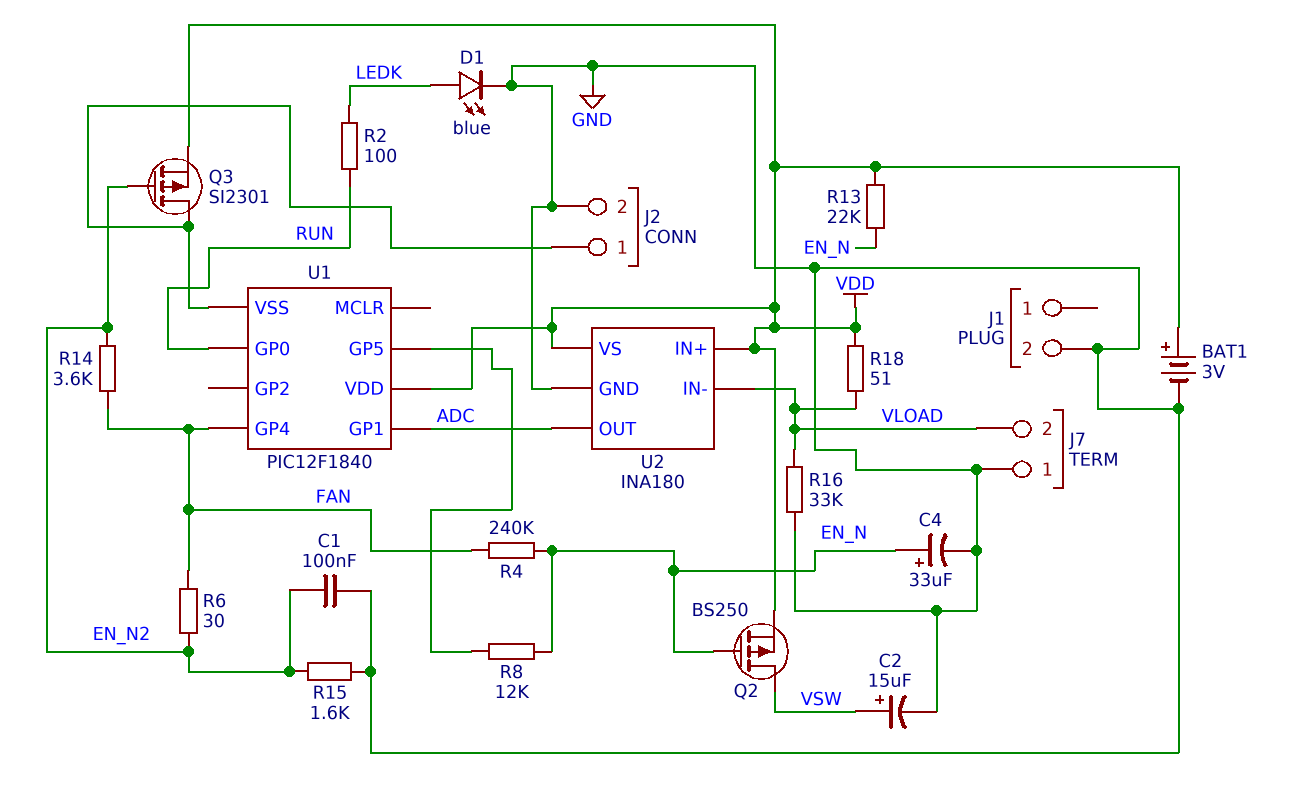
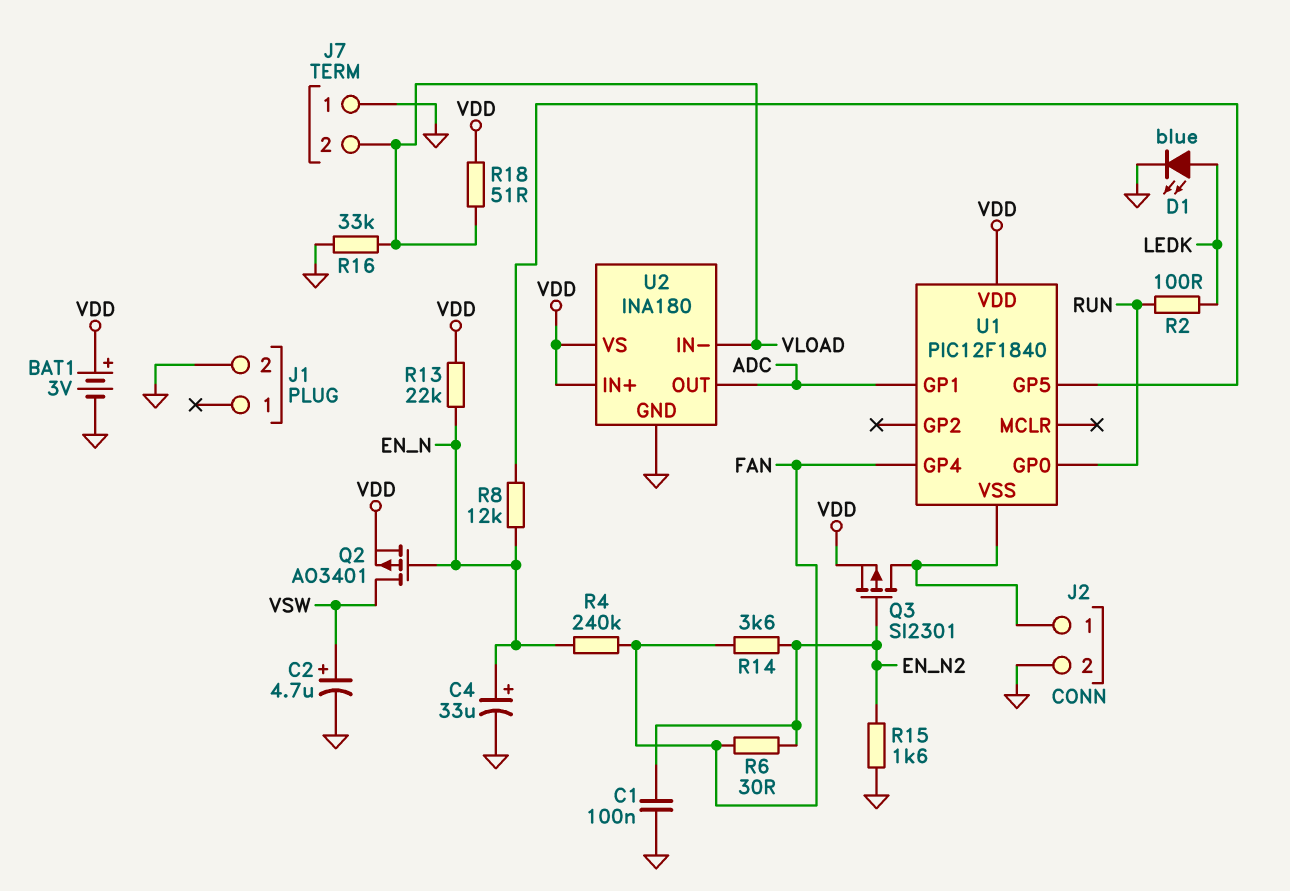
C2: 15uF (plus VSW, minus GND) -> 4.7uF (plus VSW, minus GND)
Q2: PMOS BS250 (G EN_N, D VSW, S VDD) -> PMOS AO3401 (G EN_N, D VSW, S VDD)

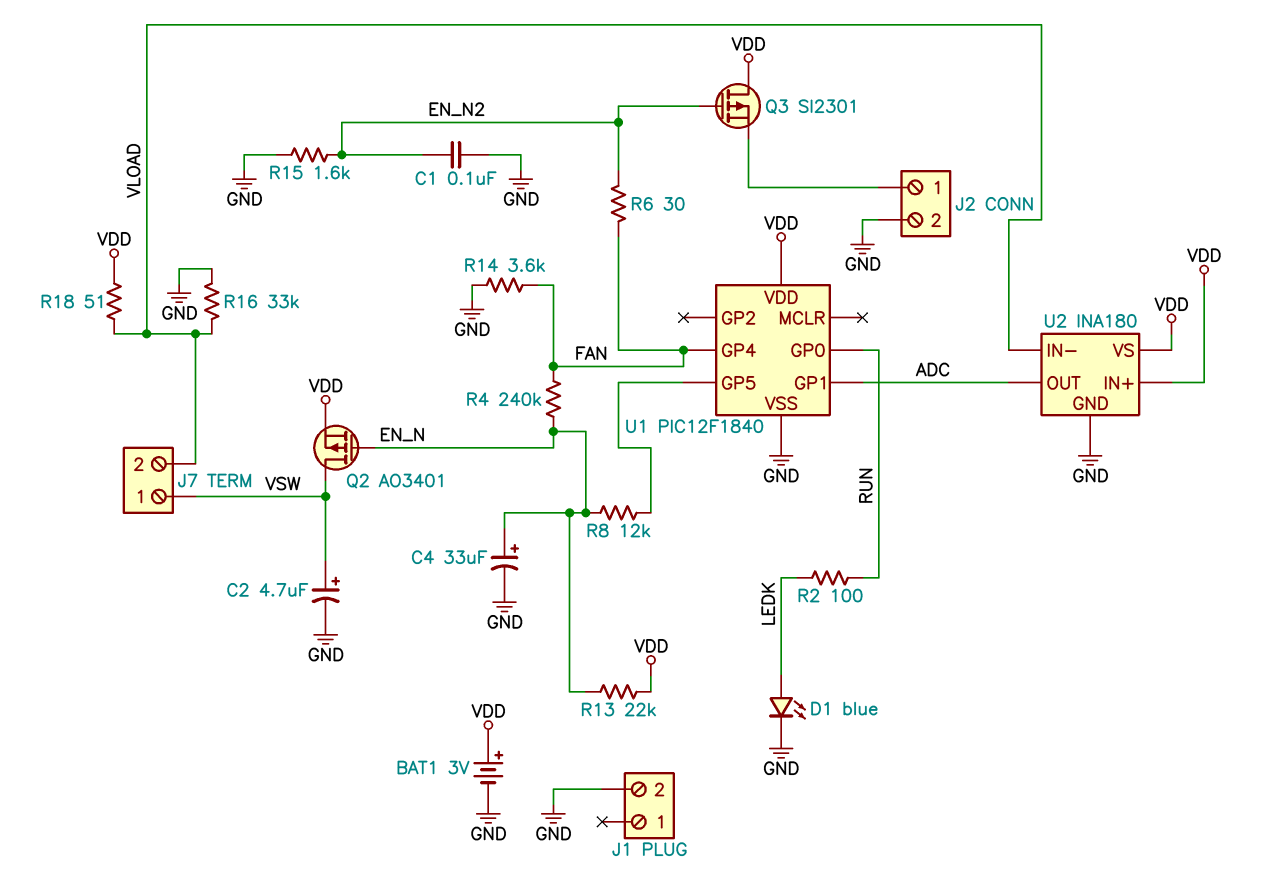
J7 pin 1: GND -> VSW
Q3: PMOS SI2301 (G EN_N2, D J2/1, S VDD) -> PMOS SI2301 (G EN_N2, D VDD, S J2/1)
R14: 3.6k (EN_N2, FAN) -> 3.6k (FAN, GND)
U1 pin VSS: J2/1 -> GND

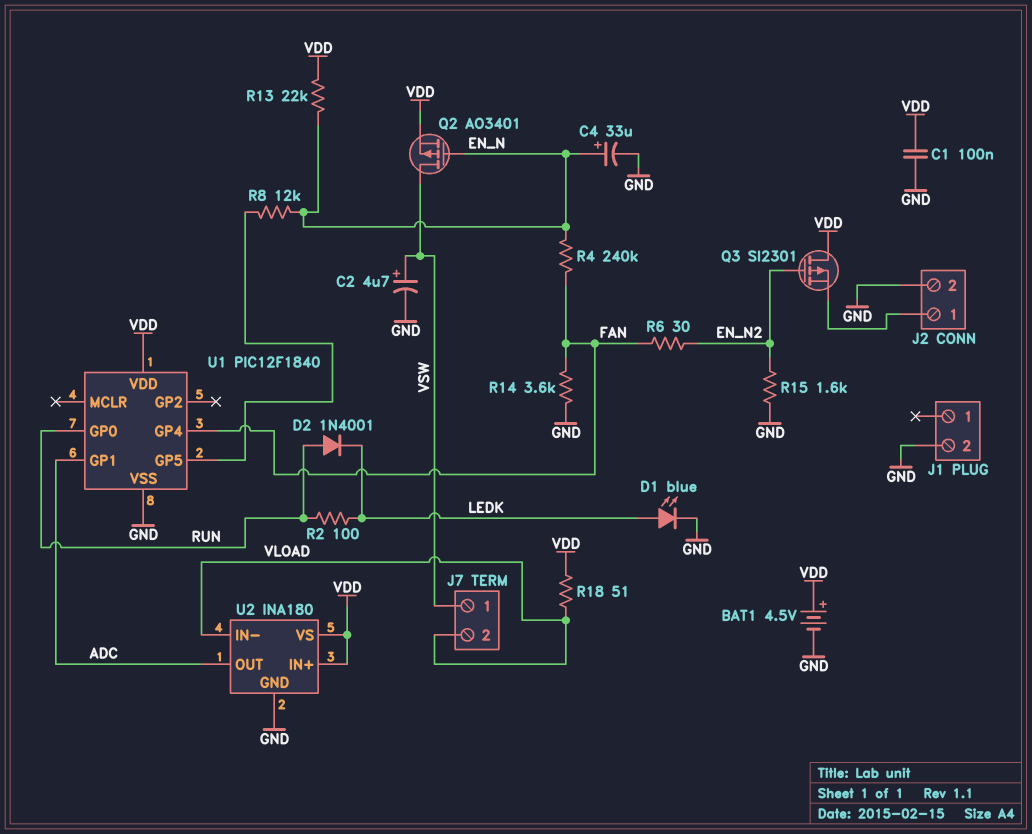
BAT1: 3V (plus VDD, minus GND) -> 4.5V (plus VDD, minus GND)
C1: 100nF (EN_N2, GND) -> 100nF (GND, VDD)
D2: none -> diode 1N4001 (A RUN, K LEDK)
R16: 33k (GND, VLOAD) -> none

